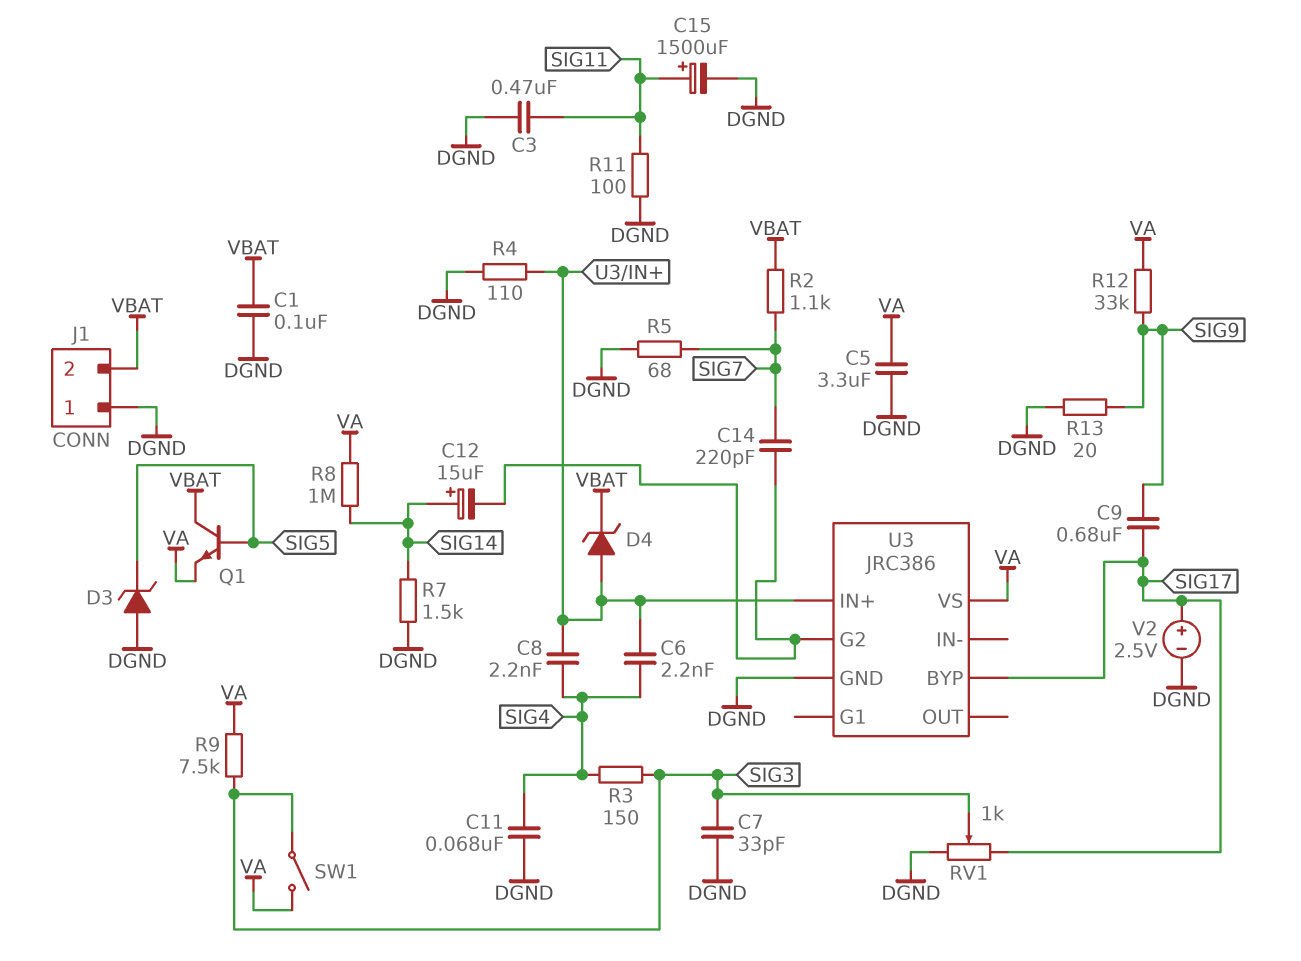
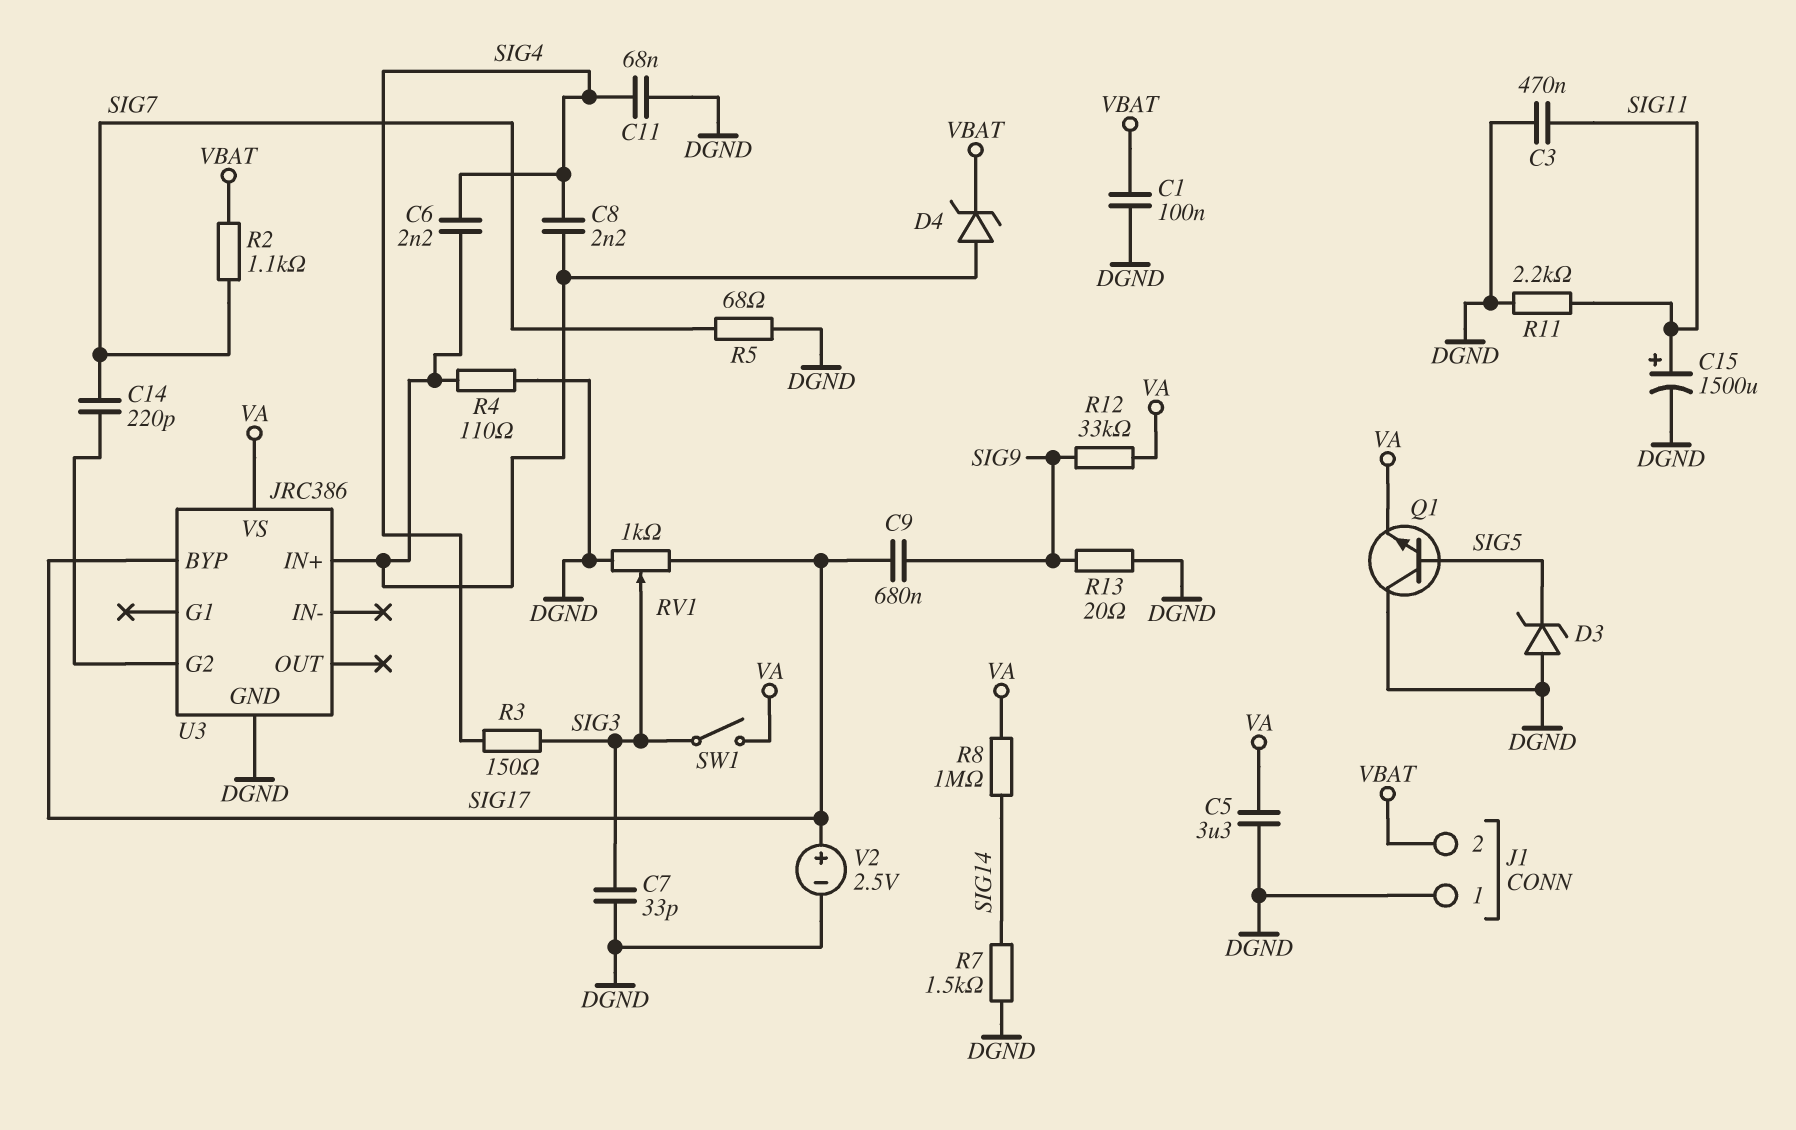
C12: 15uF (plus SIG14, minus U3/G2) -> none
Q1: NPN (B SIG5, C VBAT, E VA) -> NPN (B SIG5, C DGND, E VA)
R9: 7.5k (SIG3, VA) -> none
R11: 100 (DGND, SIG11) -> 2.2k (DGND, SIG11)

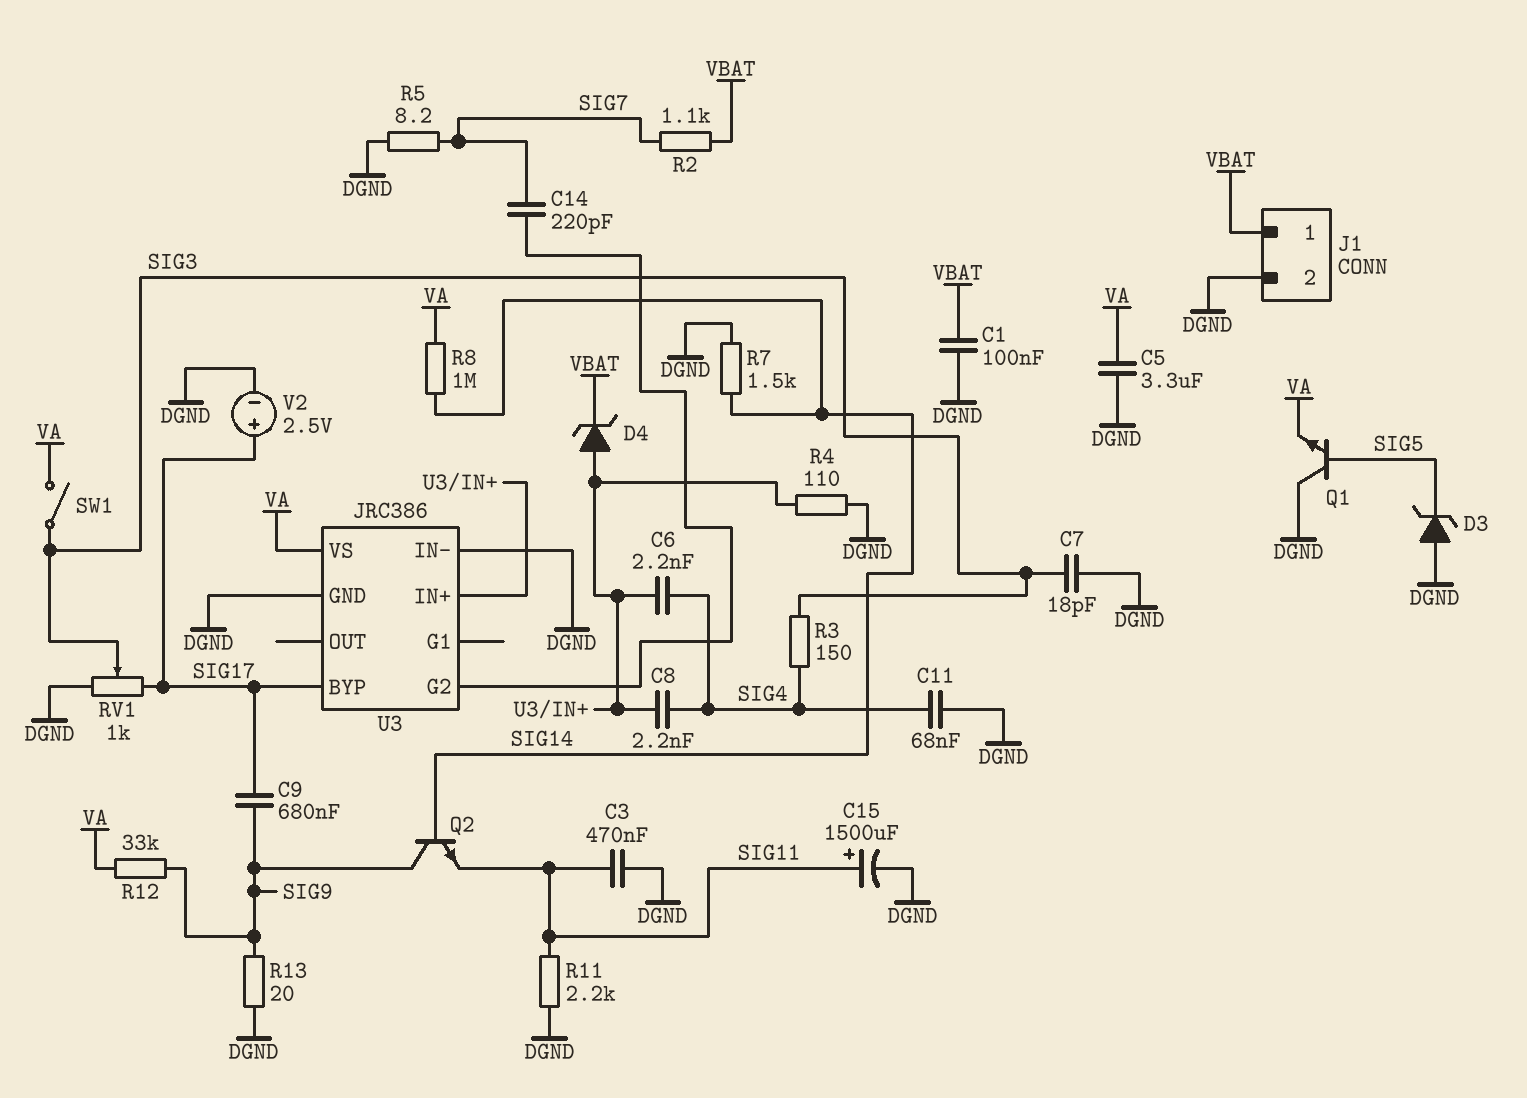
C7: 33pF (DGND, SIG3) -> 18pF (DGND, SIG3)
J1 pin 1: DGND -> VBAT
J1 pin 2: VBAT -> DGND
Q2: none -> NPN (B SIG14, C SIG9, E SIG11)
R5: 68 (DGND, SIG7) -> 8.2 (DGND, SIG7)
U3 pin IN-: none -> DGND

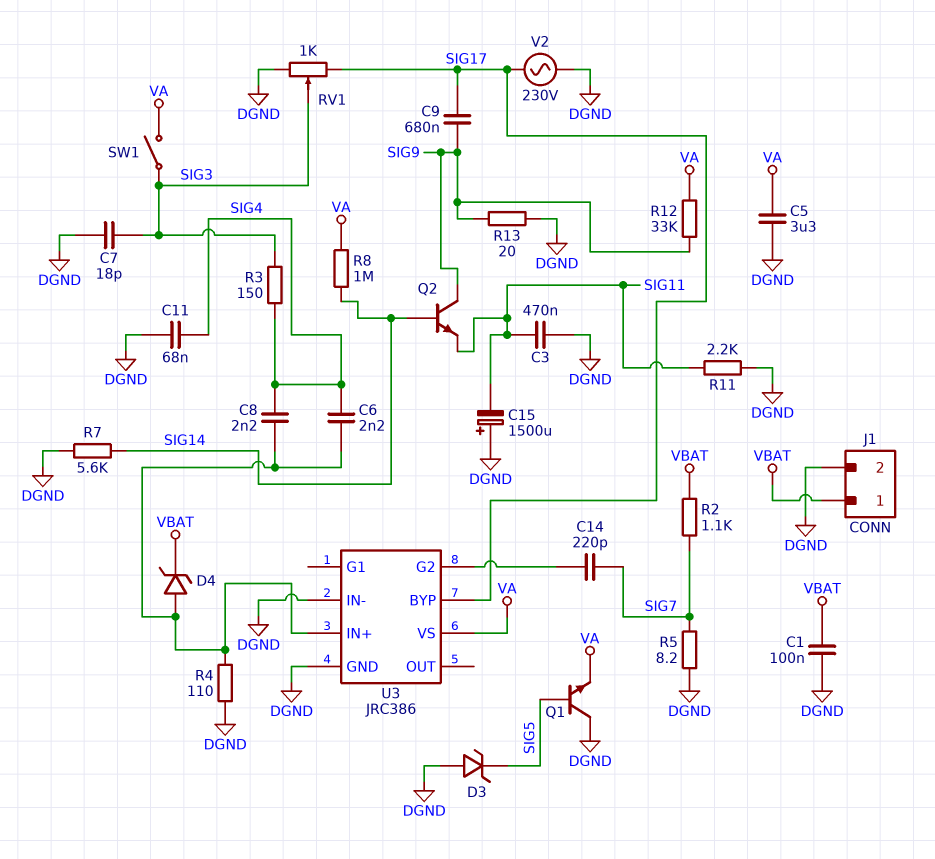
C15: 1500uF (plus SIG11, minus DGND) -> 1500uF (plus DGND, minus SIG11)
R7: 1.5k (DGND, SIG14) -> 5.6k (DGND, SIG14)
V2: 2.5V (plus SIG17, minus DGND) -> AC 230V (DGND, SIG17)

